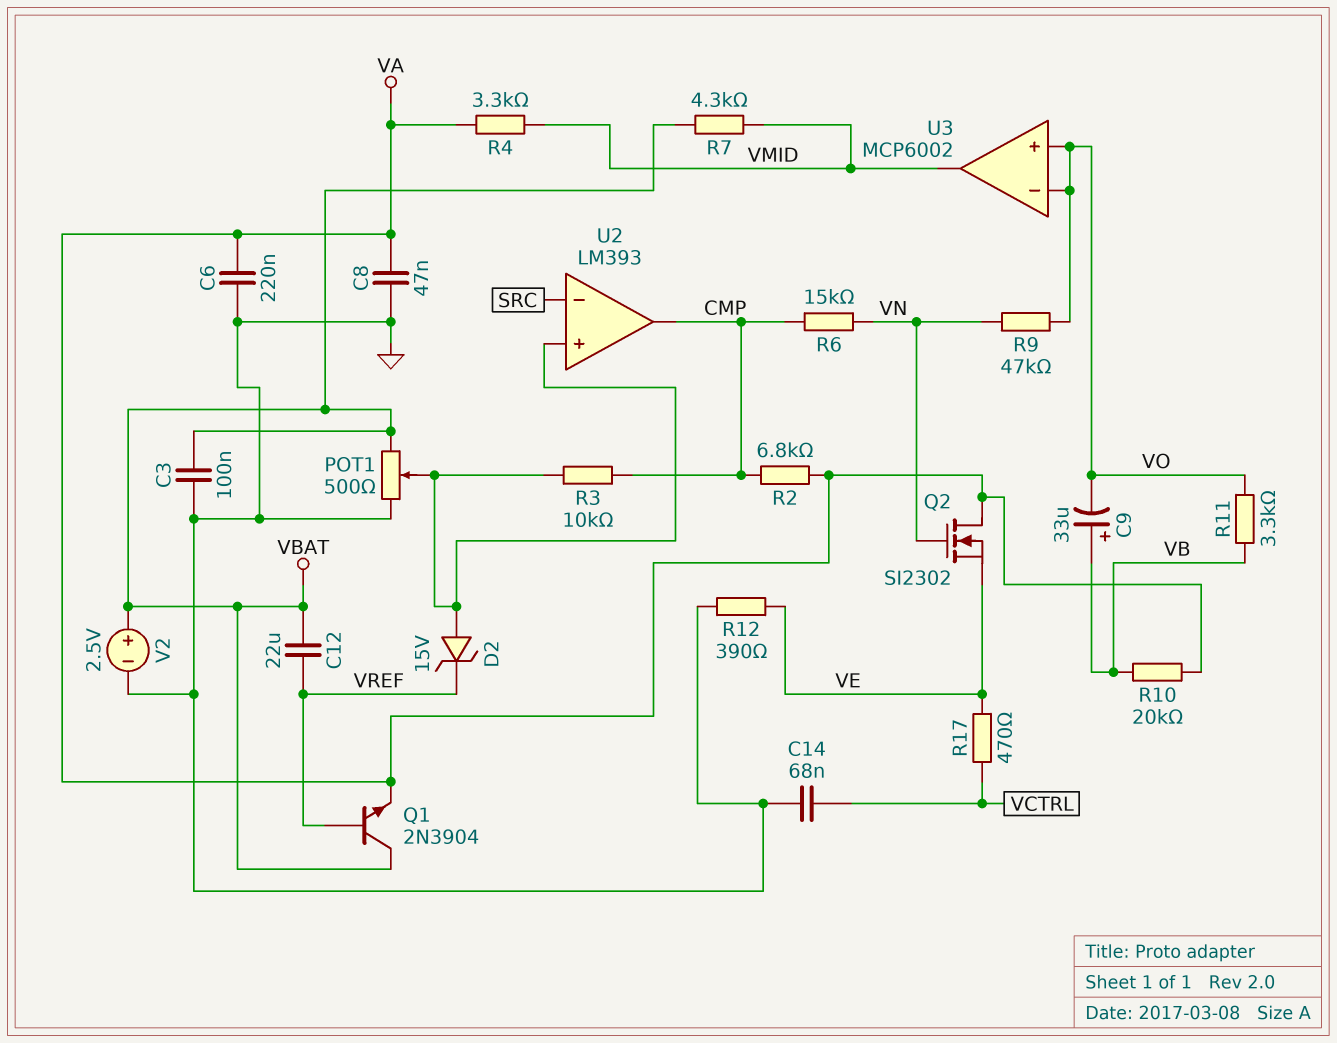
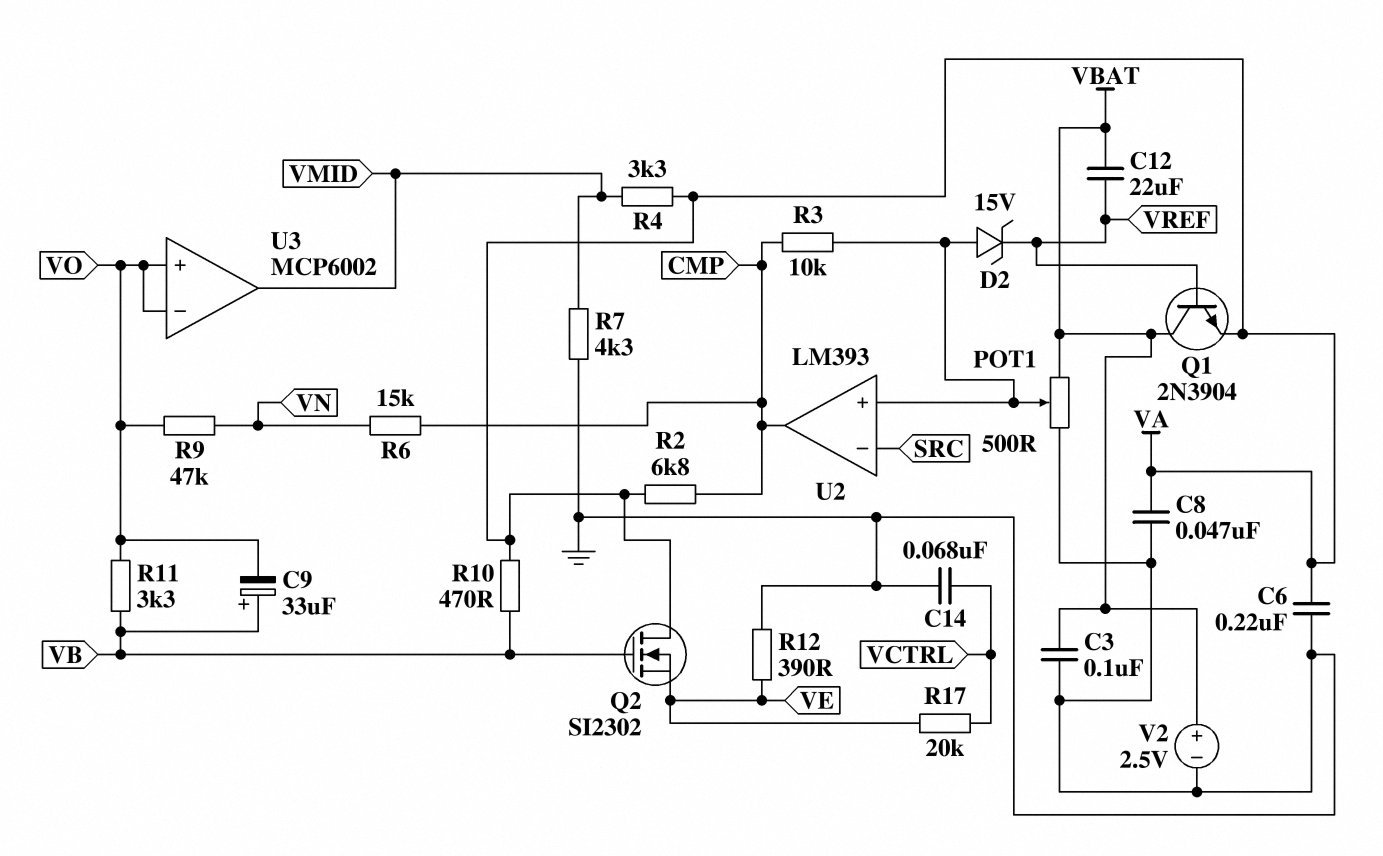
Q2: NMOS SI2302 (G VN, D VA, S VE) -> NMOS SI2302 (G VB, D VA, S VE)
R7: 4.3k (VBAT, VMID) -> 4.3k (GND, VMID)
R10: 20k (VA, VB) -> 470 (VA, VB)
R17: 470 (VCTRL, VE) -> 20k (VCTRL, VE)

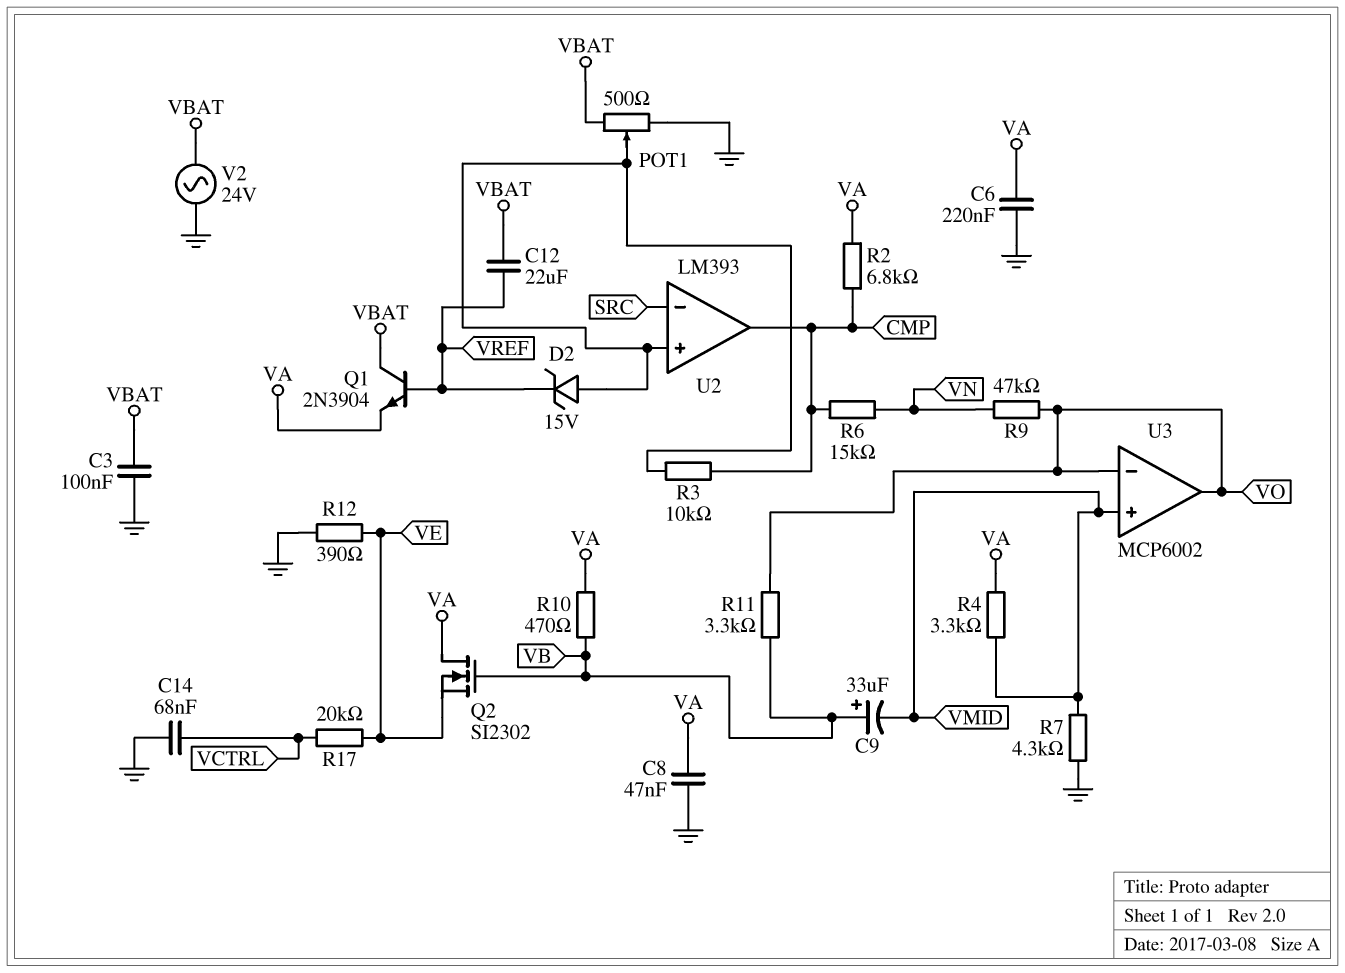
C9: 33uF (plus VB, minus VO) -> 33uF (plus VB, minus VMID)
U3 pin in+: VO -> VMID
U3 pin out: VMID -> VO
V2: 2.5V (plus VBAT, minus GND) -> AC 24V (GND, VBAT)

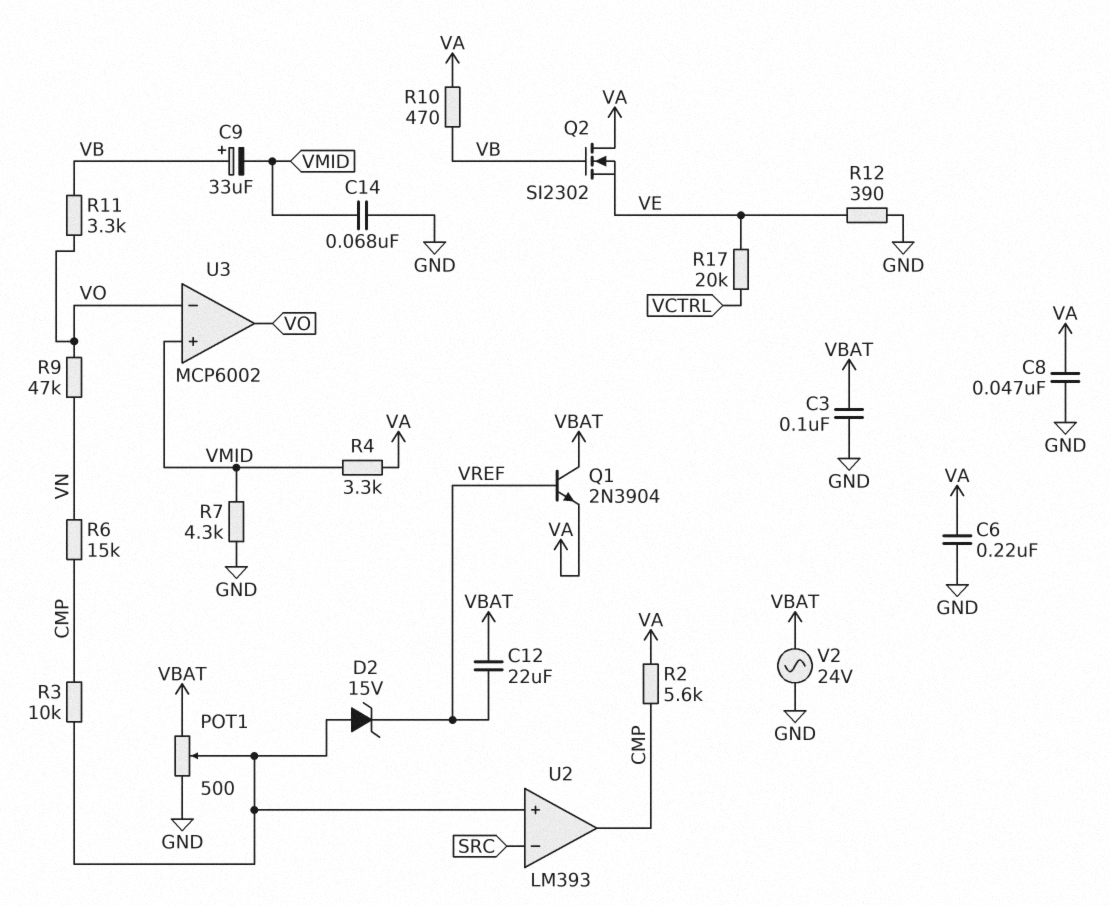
C14: 68nF (GND, VCTRL) -> 68nF (GND, VMID)
R2: 6.8k (CMP, VA) -> 5.6k (CMP, VA)

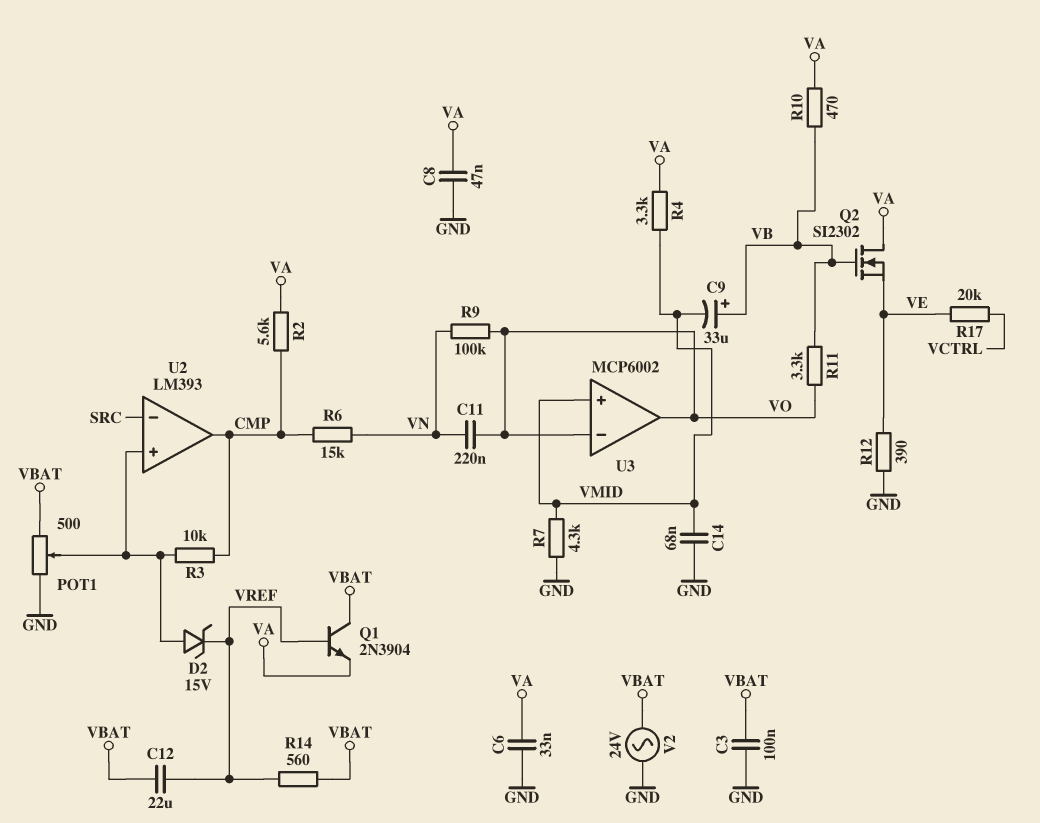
C6: 220nF (GND, VA) -> 33nF (GND, VA)
C11: none -> 220nF (VN, VO)
R9: 47k (VN, VO) -> 100k (VN, VO)
R14: none -> 560 (VBAT, VREF)

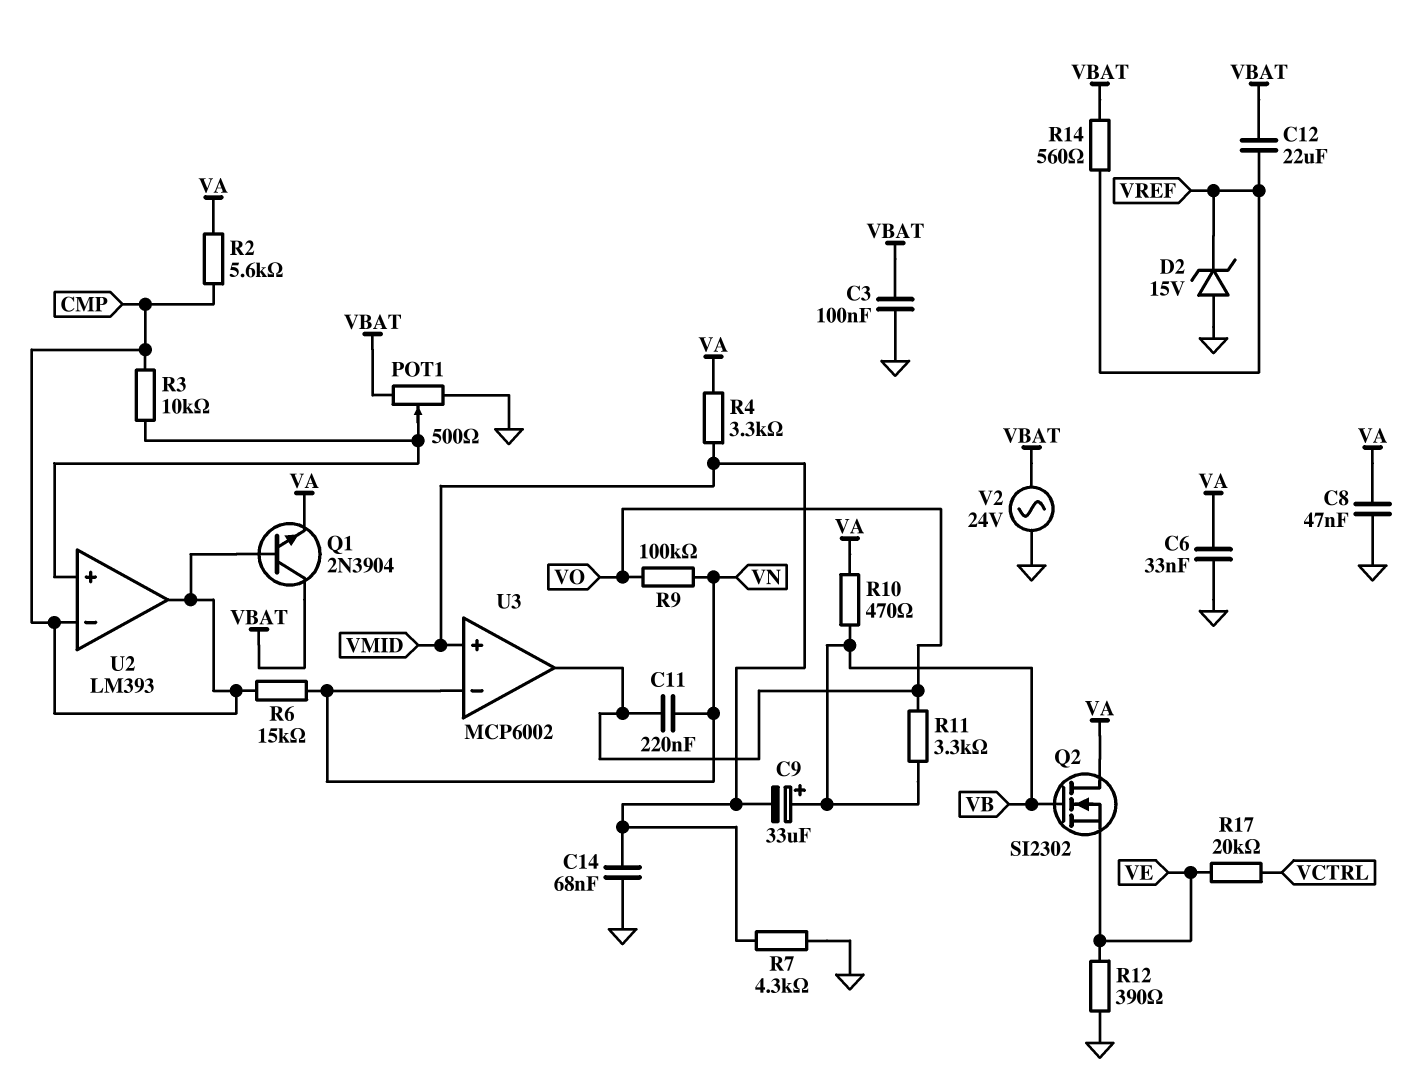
D2: zener 15V (A U2/in+, K VREF) -> zener 15V (A GND, K VREF)
Q1: NPN 2N3904 (B VREF, C VBAT, E VA) -> NPN 2N3904 (B CMP, C VBAT, E VA)
U2 pin in-: SRC -> CMP
U3 pin in-: VO -> VN

